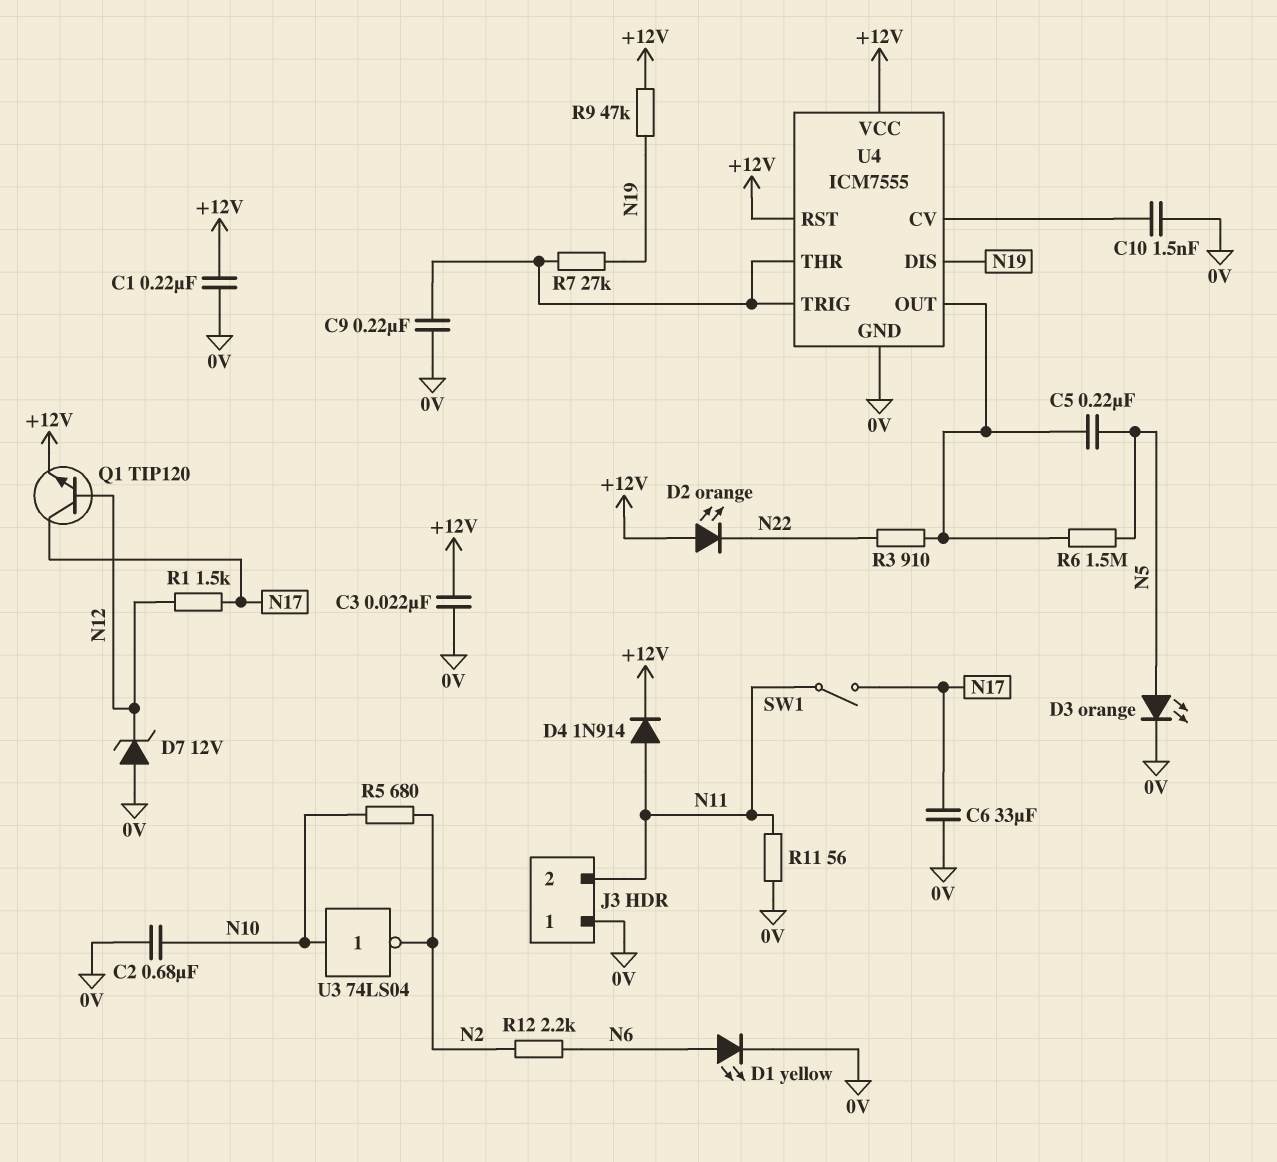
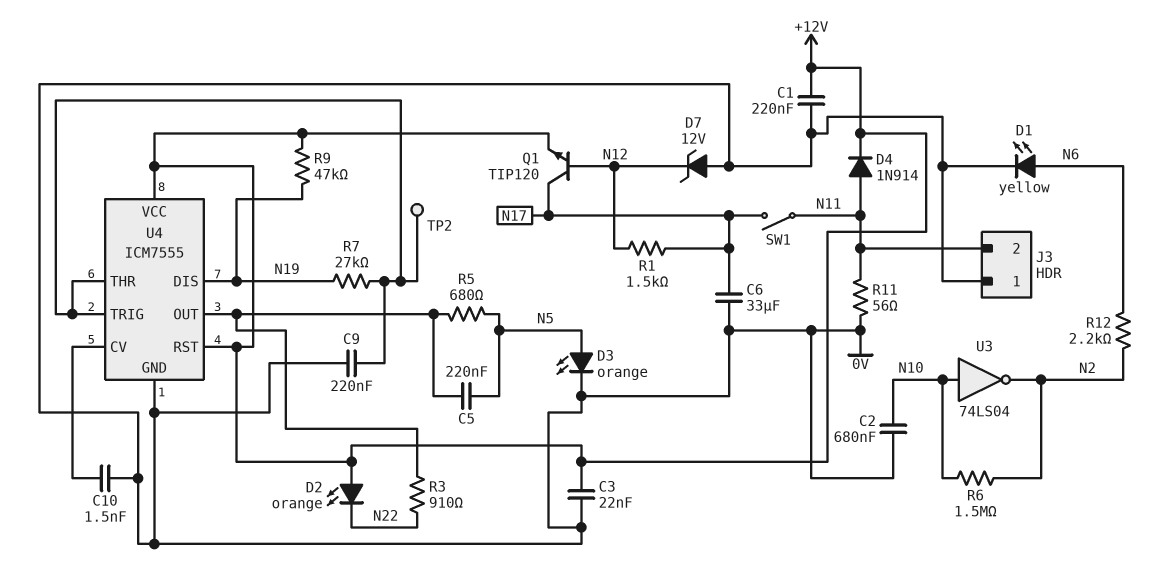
R5: 680 (N2, N10) -> 680 (N5, U4/OUT)
R6: 1.5M (N5, U4/OUT) -> 1.5M (N2, N10)
TP2: none -> test point (U4/THR)

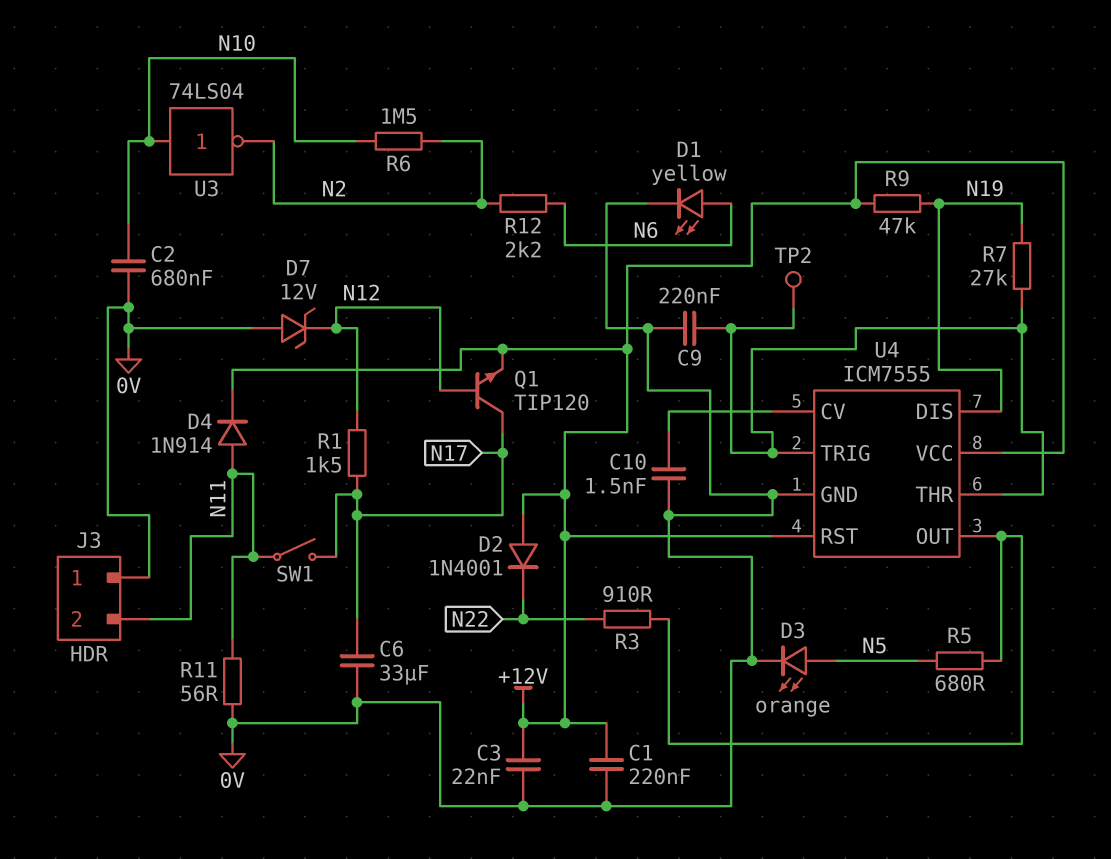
C5: 220nF (N5, U4/OUT) -> none
D2: LED orange (A +12V, K N22) -> diode 1N4001 (A +12V, K N22)

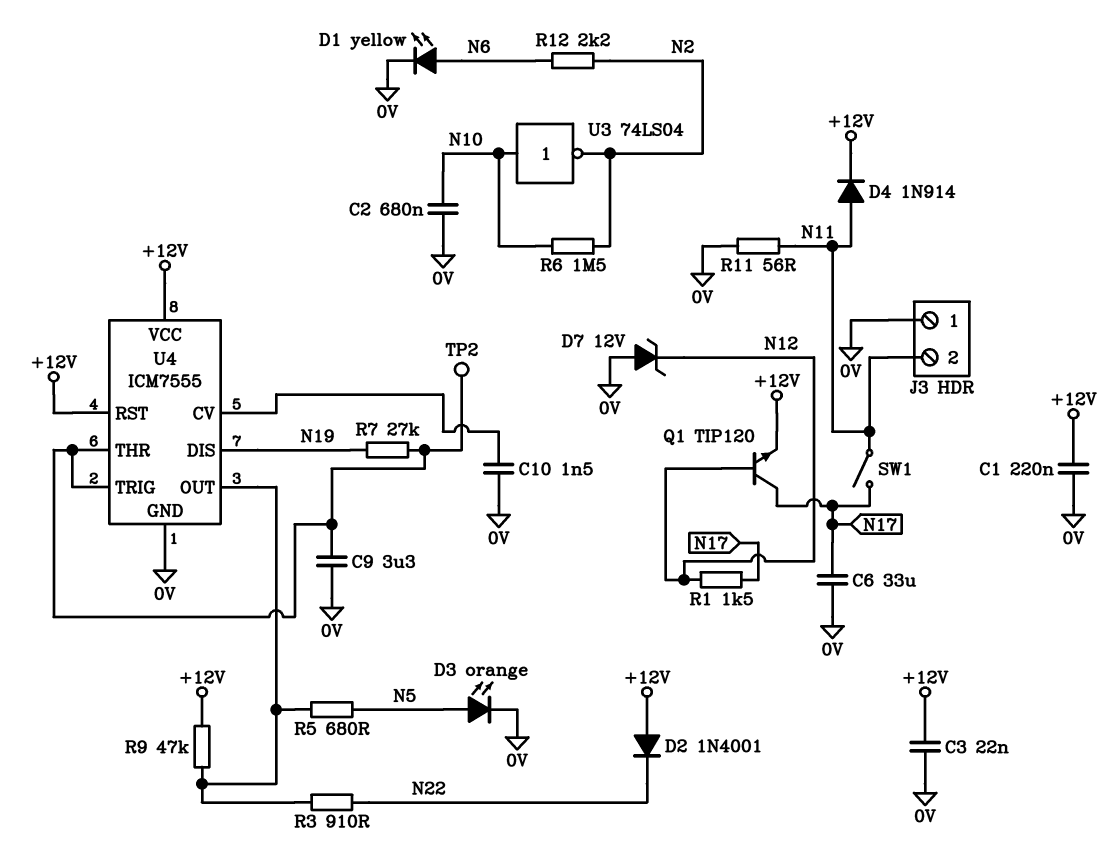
C9: 220nF (0V, U4/THR) -> 3.3uF (0V, U4/THR)
R9: 47k (+12V, N19) -> 47k (+12V, U4/OUT)

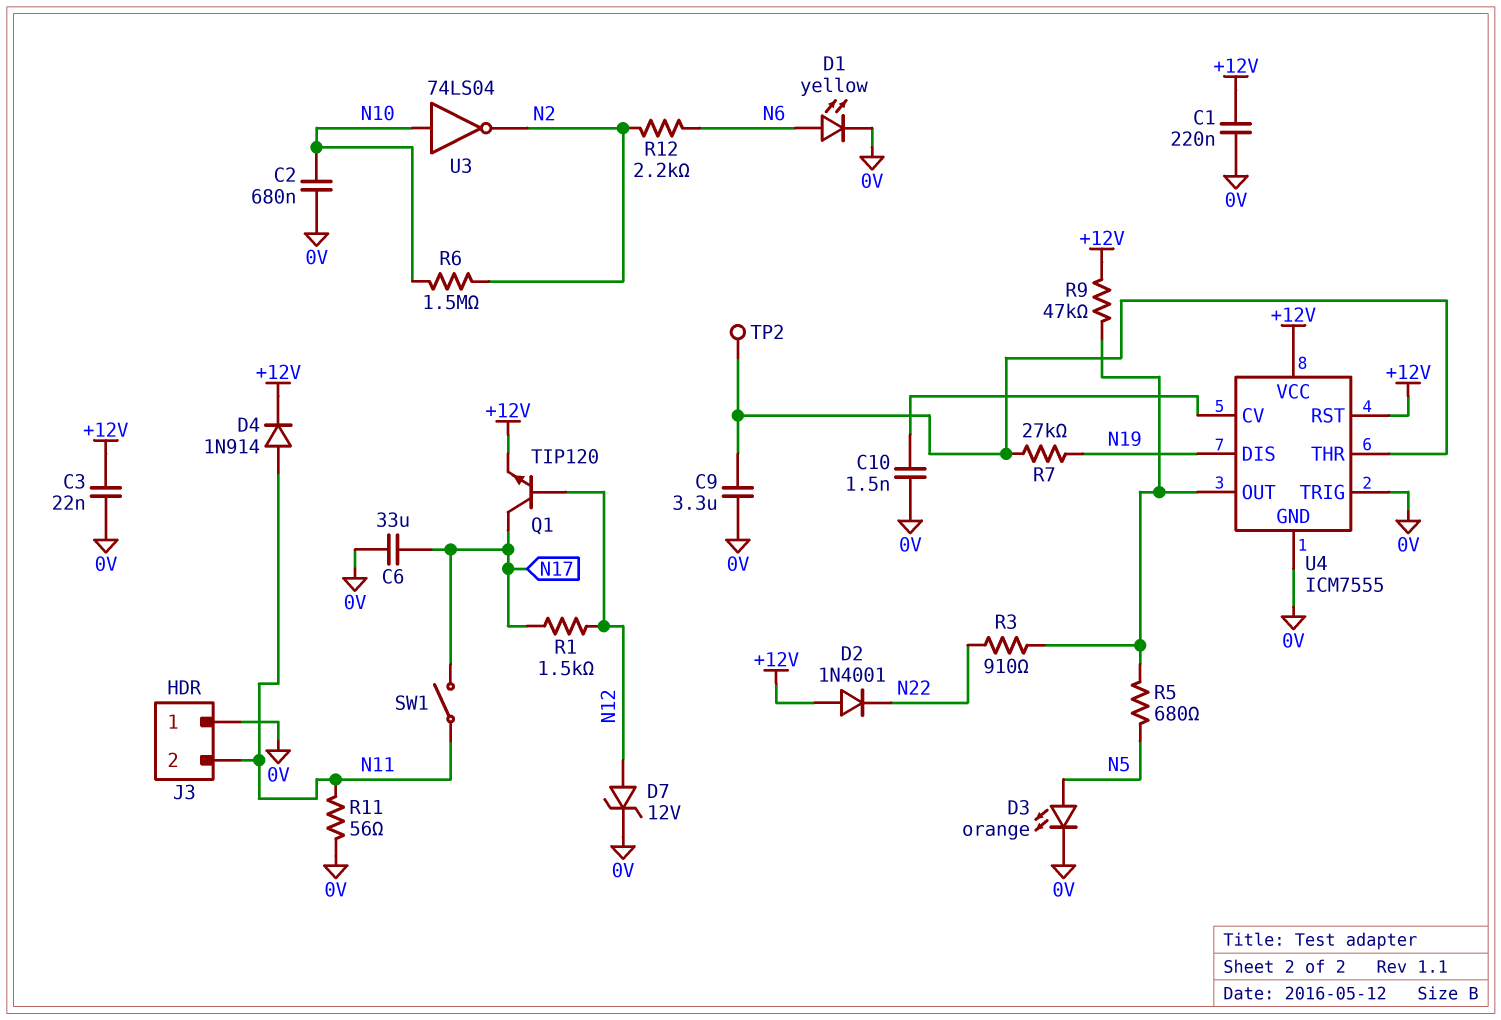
D7: zener 12V (A 0V, K N12) -> zener 12V (A N12, K 0V)
U4 pin TRIG: U4/THR -> 0V

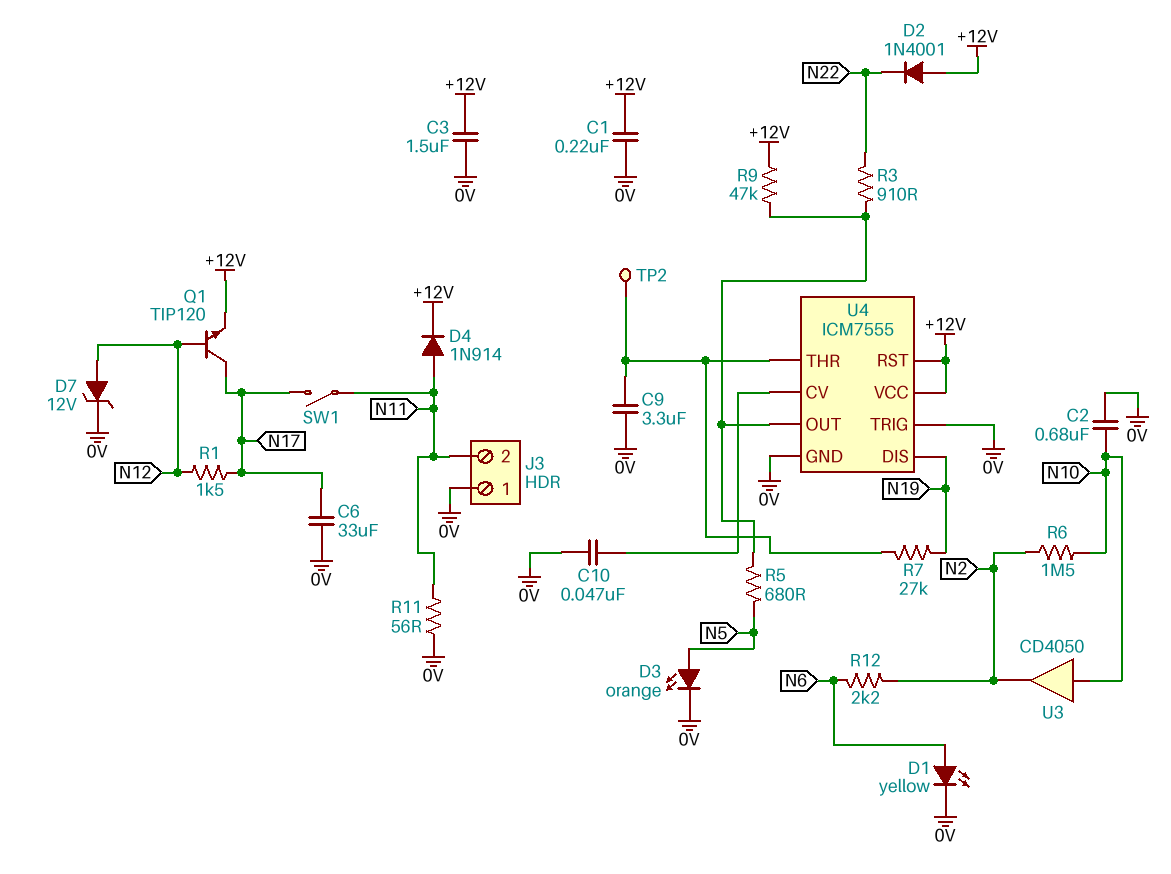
C3: 22nF (+12V, 0V) -> 1.5uF (+12V, 0V)
C10: 1.5nF (0V, U4/CV) -> 47nF (0V, U4/CV)
U3: NOT 74LS04 (in N10, out N2) -> buffer CD4050 (in N10, out N2)

